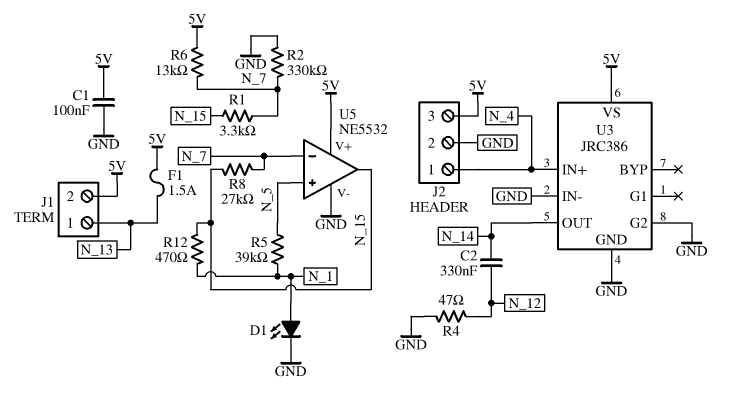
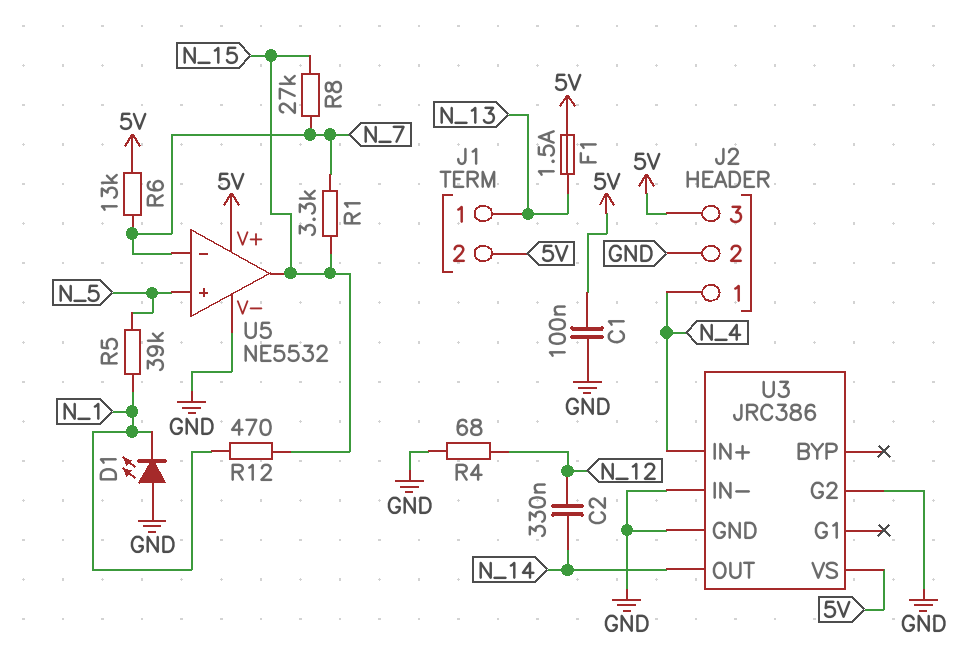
D1: LED (A N_1, K GND) -> LED (A GND, K N_1)
R2: 330k (GND, N_7) -> none
R4: 47 (GND, N_12) -> 68 (GND, N_12)

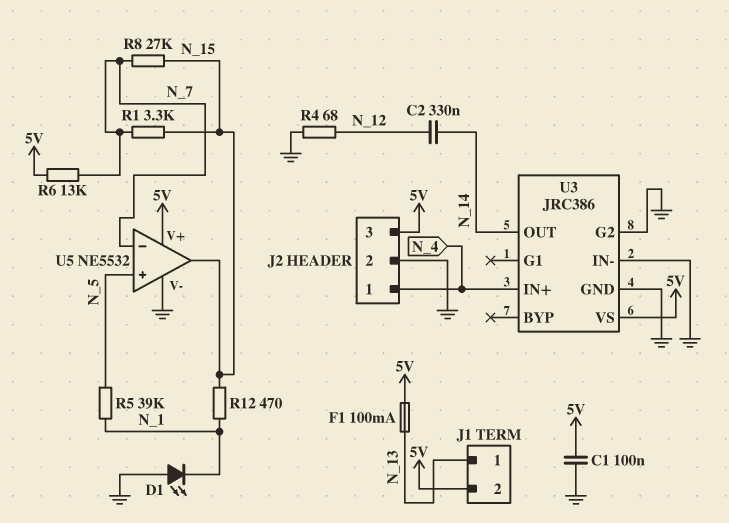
F1: 1.5A (5V, N_13) -> 100mA (5V, N_13)

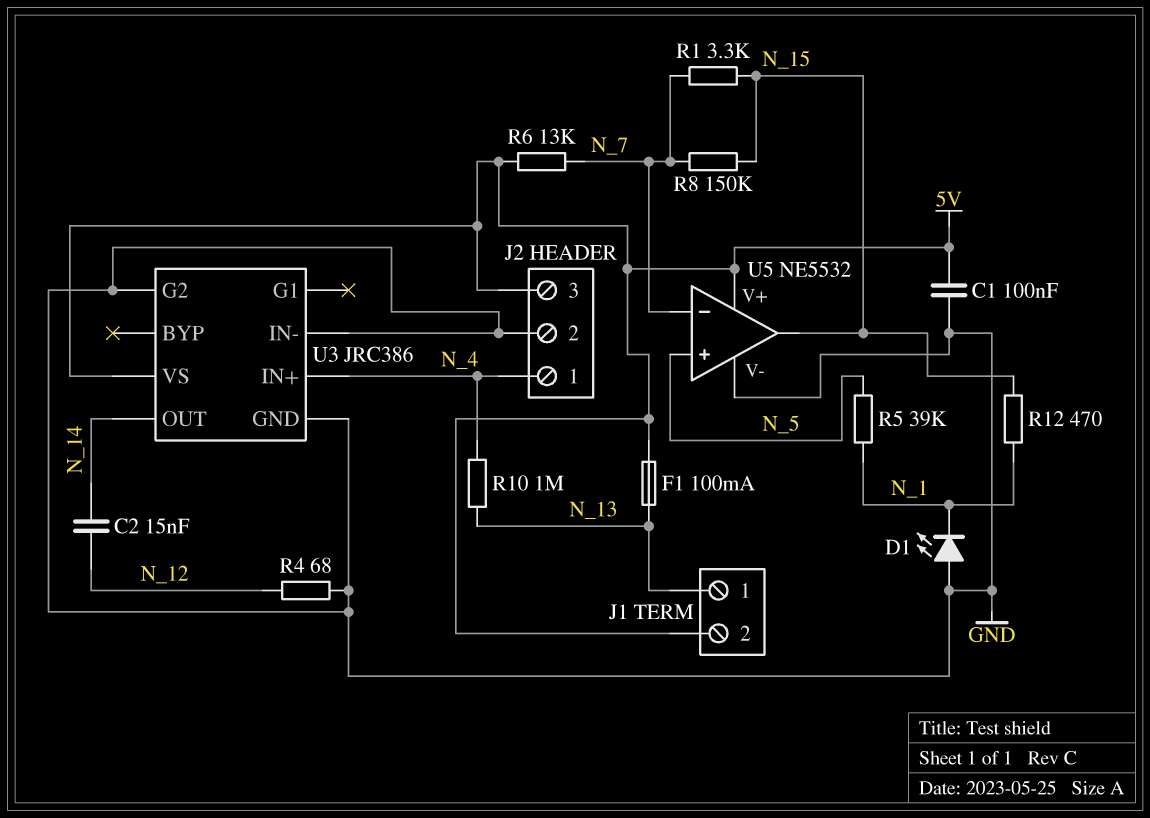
C2: 330nF (N_12, N_14) -> 15nF (N_12, N_14)
R8: 27k (N_7, N_15) -> 150k (N_7, N_15)
R10: none -> 1M (N_4, N_13)

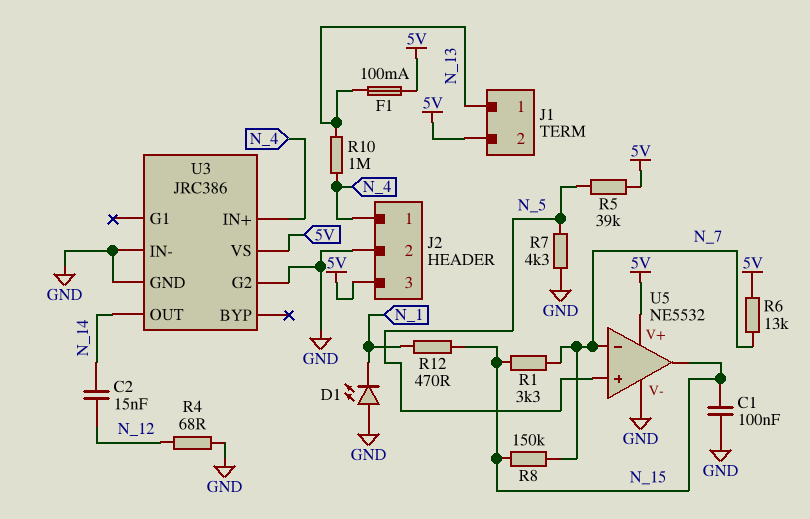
C1: 100nF (5V, GND) -> 100nF (GND, N_15)
R5: 39k (N_1, N_5) -> 39k (5V, N_5)
R7: none -> 4.3k (GND, N_5)

